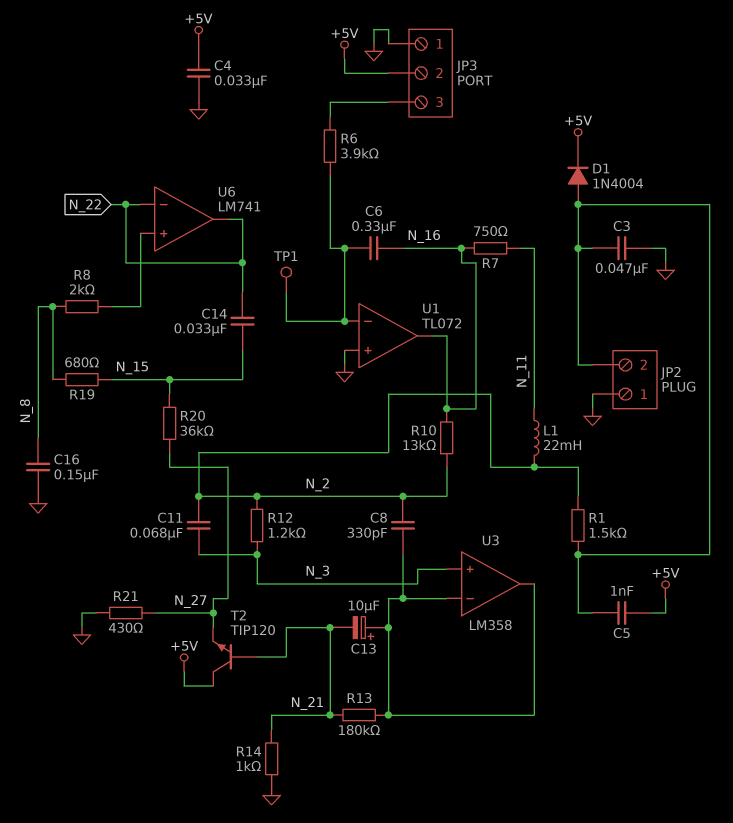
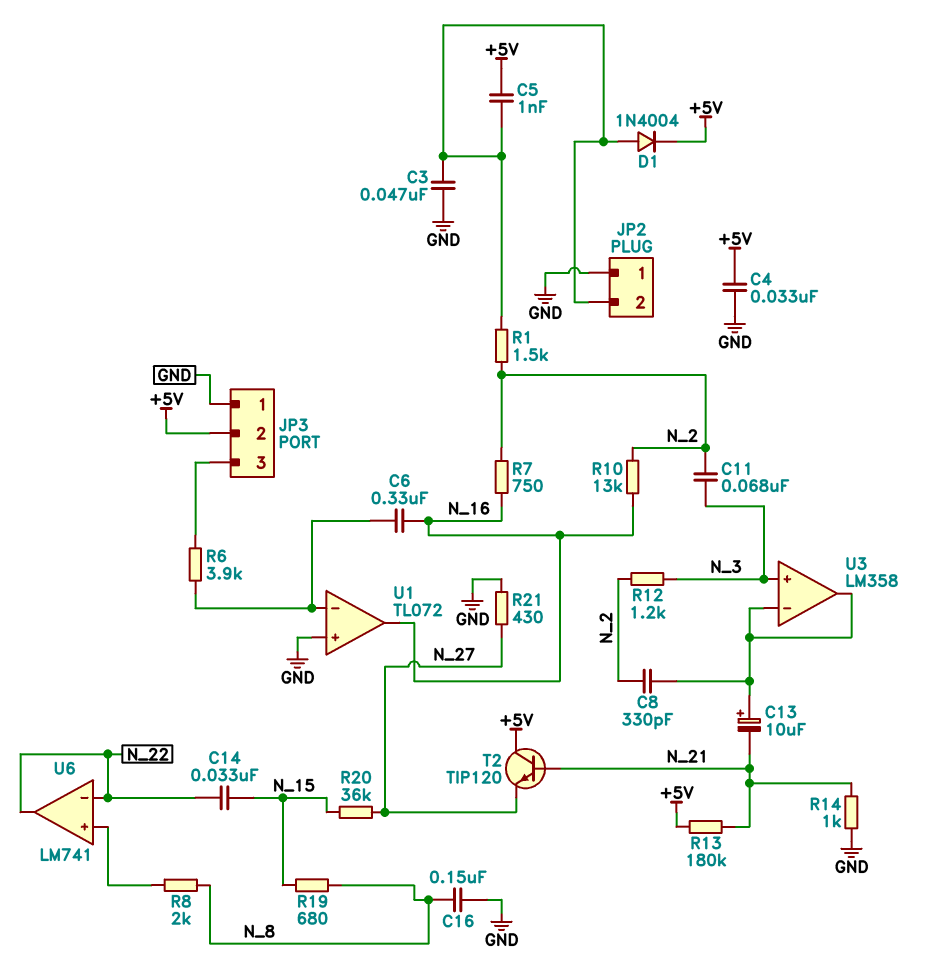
L1: 22mH (N_2, N_11) -> none
R7: 750 (N_11, N_16) -> 750 (N_2, N_16)
R13: 180k (N_21, U3/in-) -> 180k (+5V, N_21)
TP1: test point (U1/in-) -> none

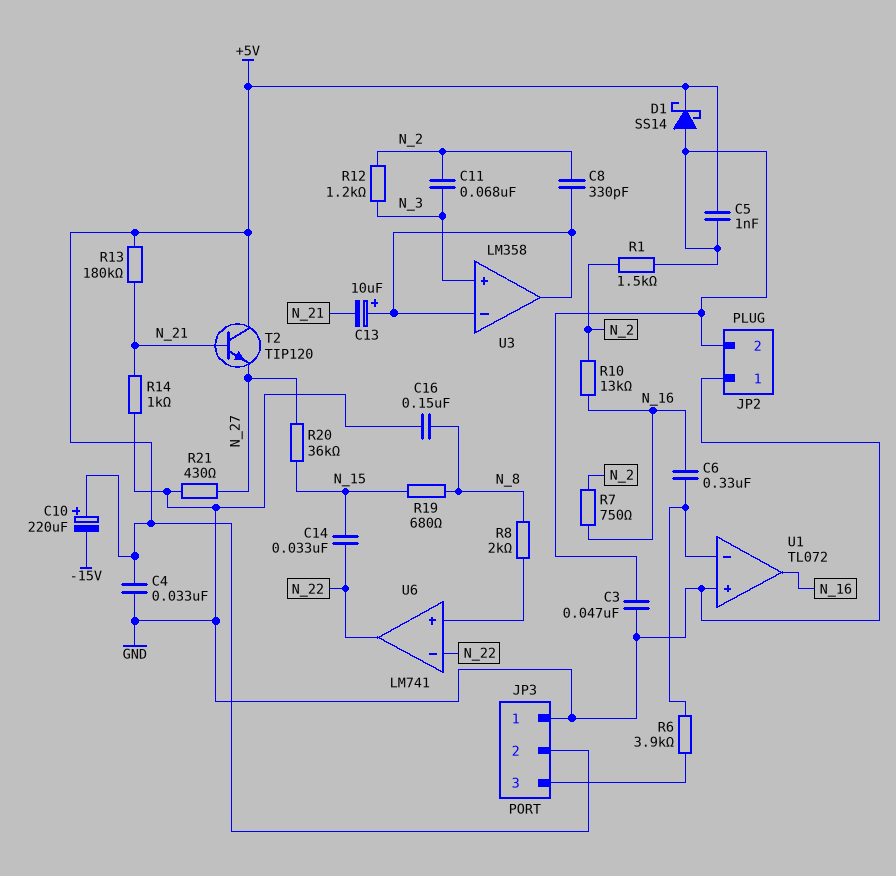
C10: none -> 220uF (plus +5V, minus -15V)
D1: diode 1N4004 (A JP2/2, K +5V) -> schottky SS14 (A JP2/2, K +5V)

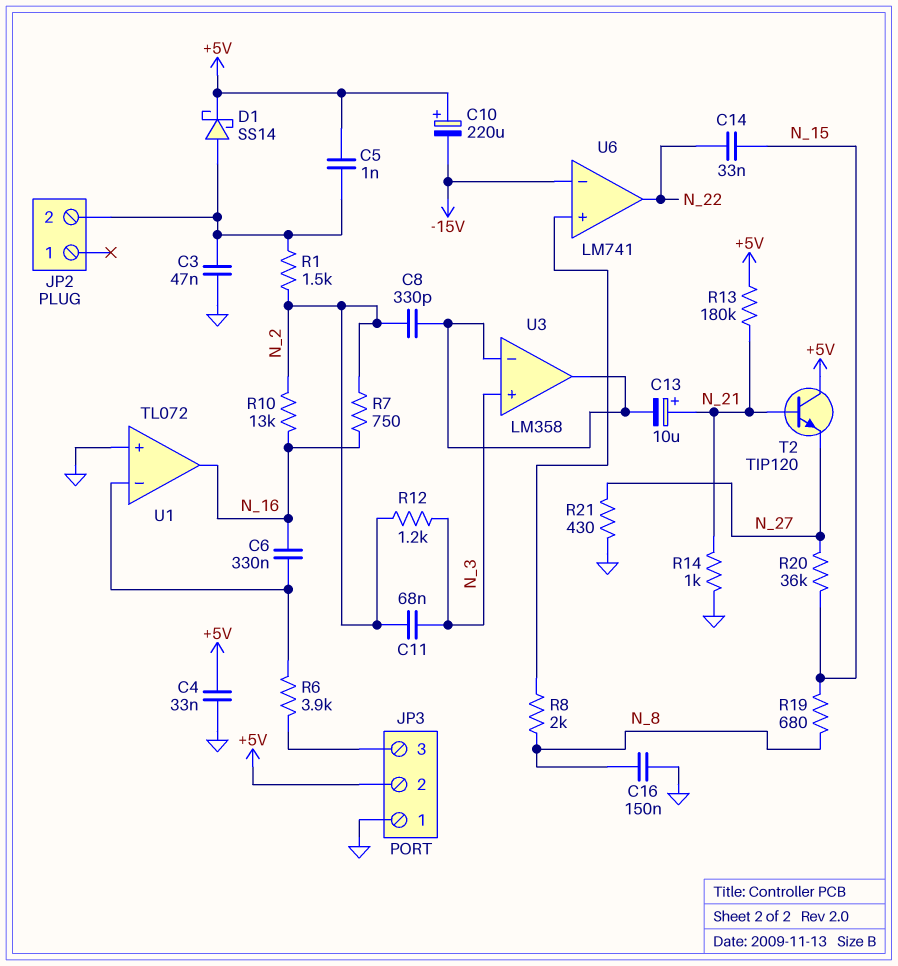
C13: 10uF (plus U3/in-, minus N_21) -> 10uF (plus N_21, minus U3/in-)
JP2 pin 1: GND -> none
U6 pin in-: N_22 -> -15V

